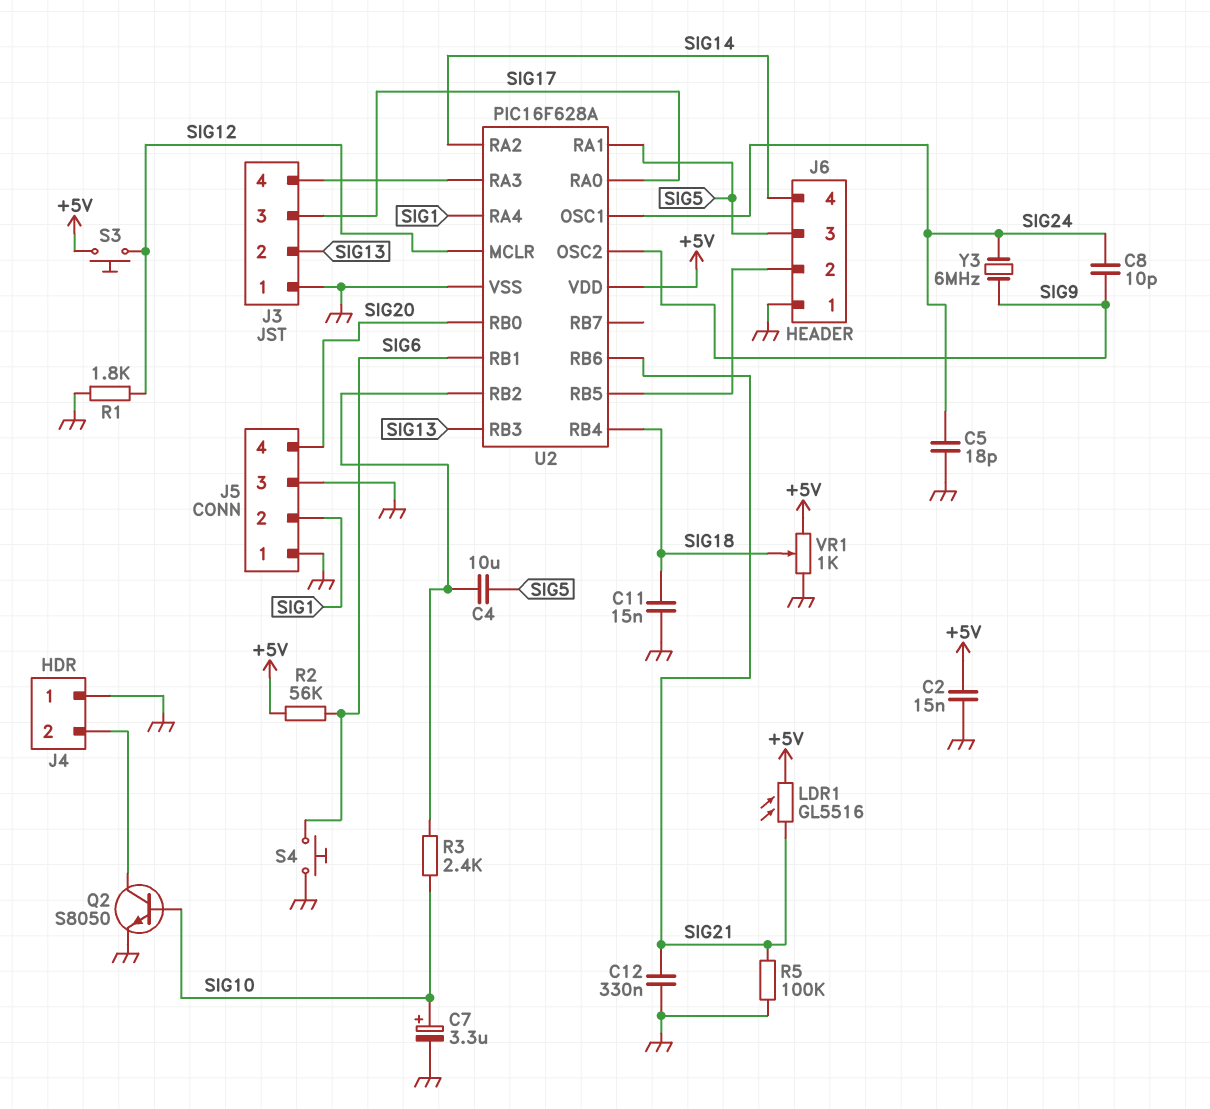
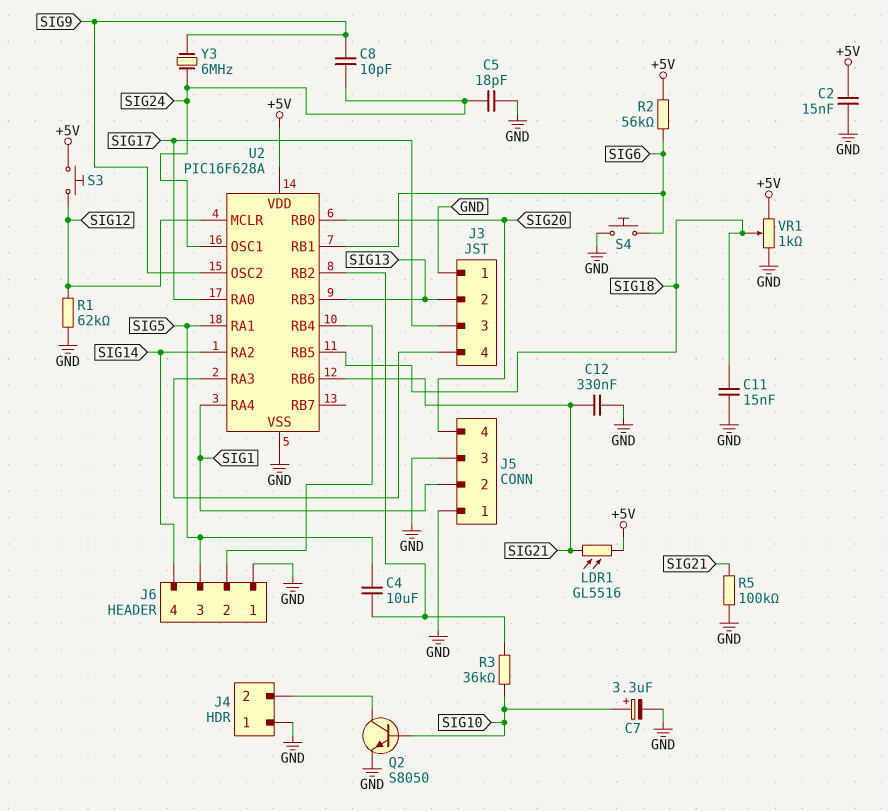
R1: 1.8k (GND, SIG12) -> 62k (GND, SIG12)
R3: 2.4k (SIG10, U2/RB2) -> 36k (SIG10, U2/RB2)
U2 pin RB4: SIG18 -> J6/2
U2 pin RB5: J6/2 -> SIG18

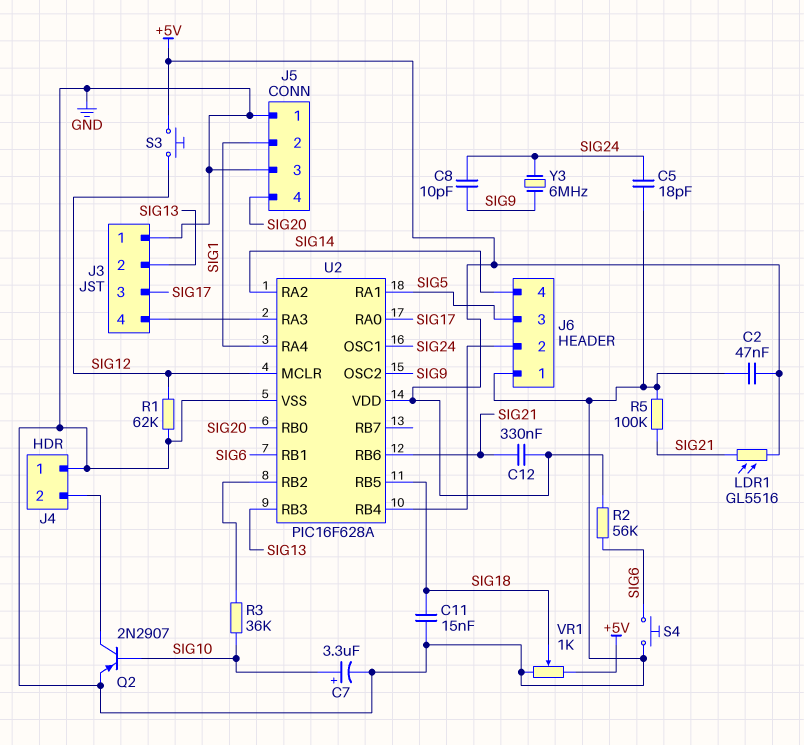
C2: 15nF (+5V, GND) -> 47nF (+5V, GND)
C4: 10uF (SIG5, U2/RB2) -> none
C12: 330nF (GND, SIG21) -> 330nF (+5V, SIG21)
Q2: NPN S8050 (B SIG10, C J4/2, E GND) -> PNP 2N2907 (B SIG10, C J4/2, E GND)

